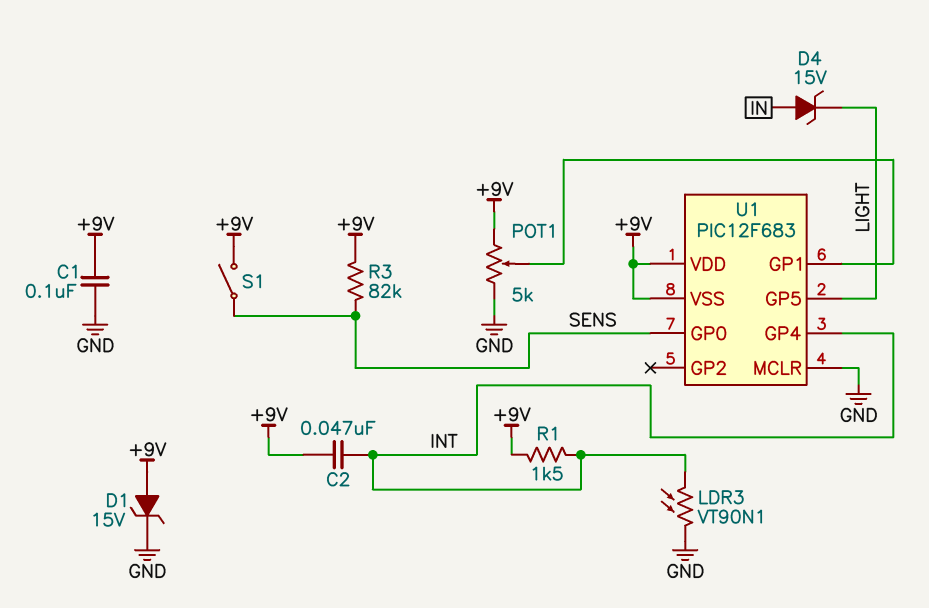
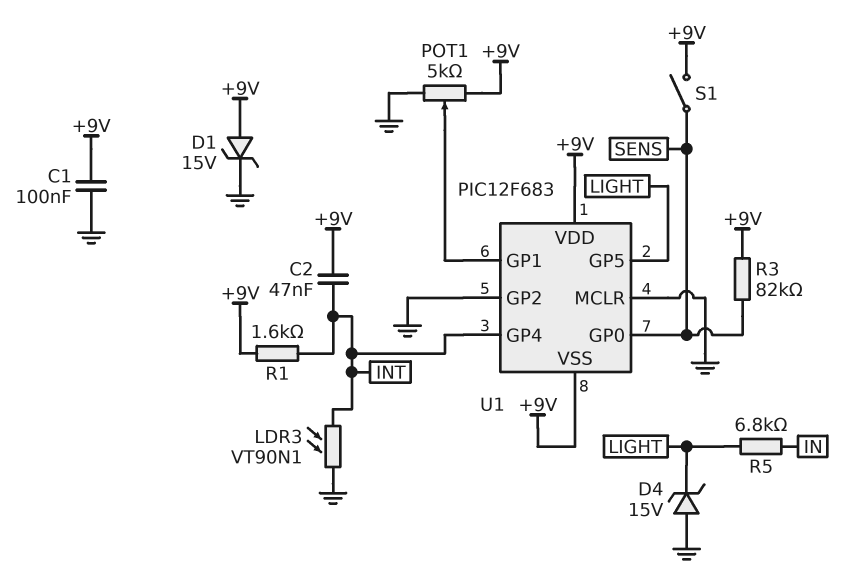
D4: zener 15V (A IN, K LIGHT) -> zener 15V (A GND, K LIGHT)
R1: 1.5k (+9V, INT) -> 1.6k (+9V, INT)
R5: none -> 6.8k (IN, LIGHT)
U1 pin GP2: none -> GND

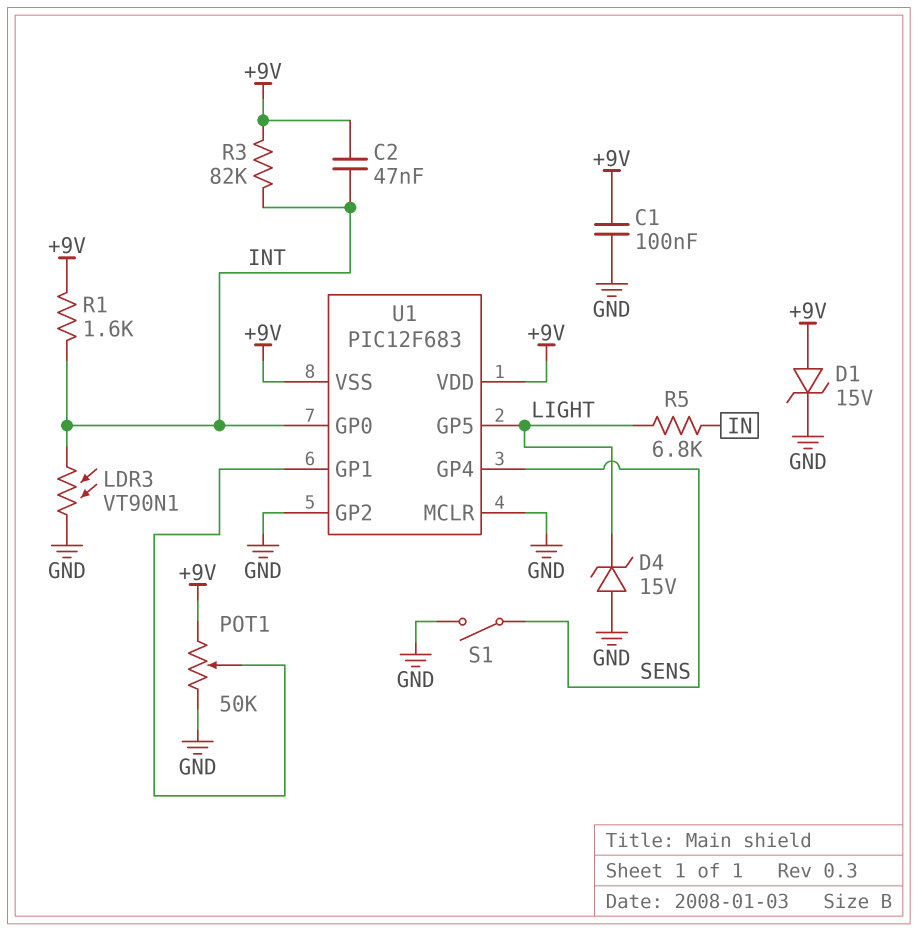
POT1: 5k (+9V, GND, wiper U1/GP1) -> 50k (+9V, GND, wiper U1/GP1)
R3: 82k (+9V, SENS) -> 82k (+9V, INT)
S1: switch (+9V, SENS) -> switch (GND, SENS)
U1 pin GP0: SENS -> INT
U1 pin GP4: INT -> SENS

